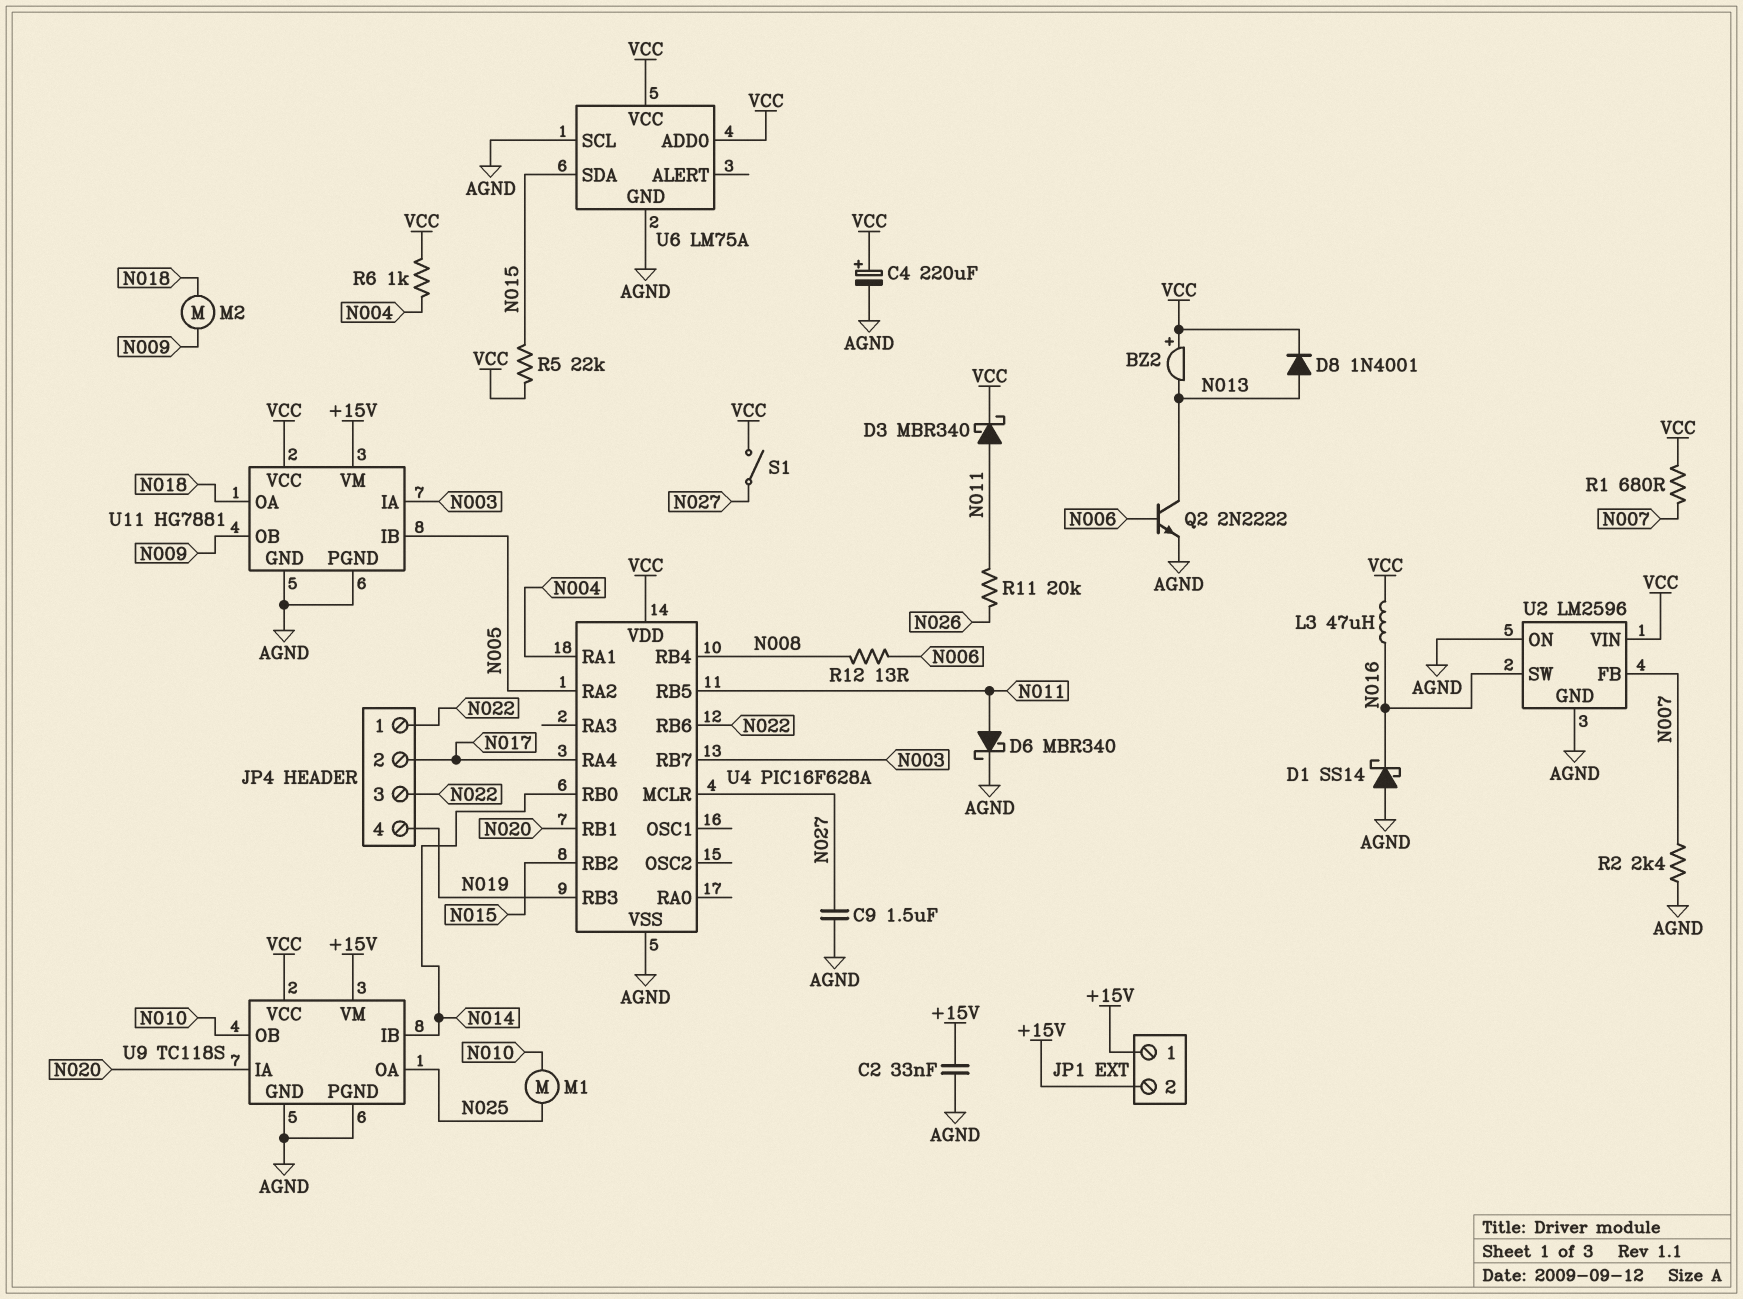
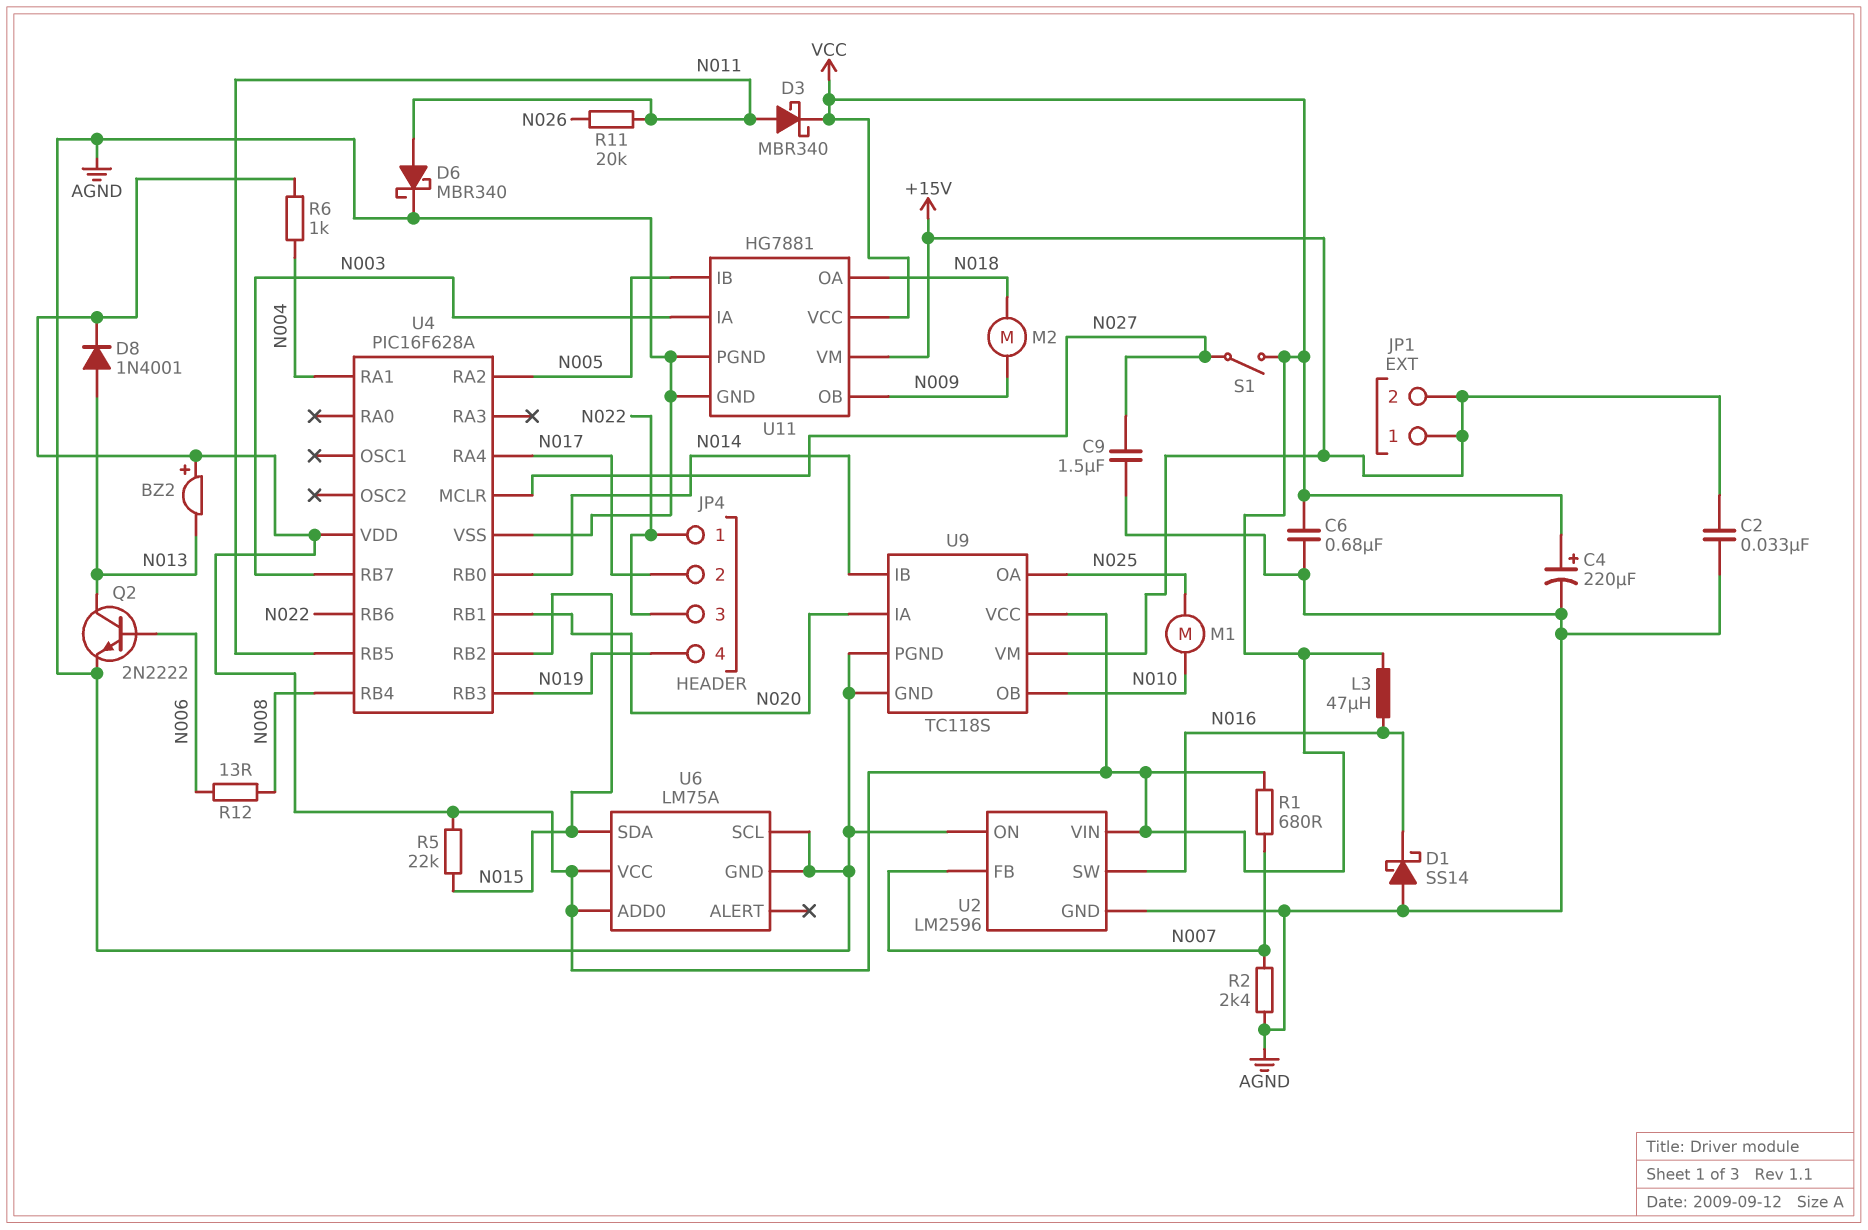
C6: none -> 680nF (AGND, VCC)

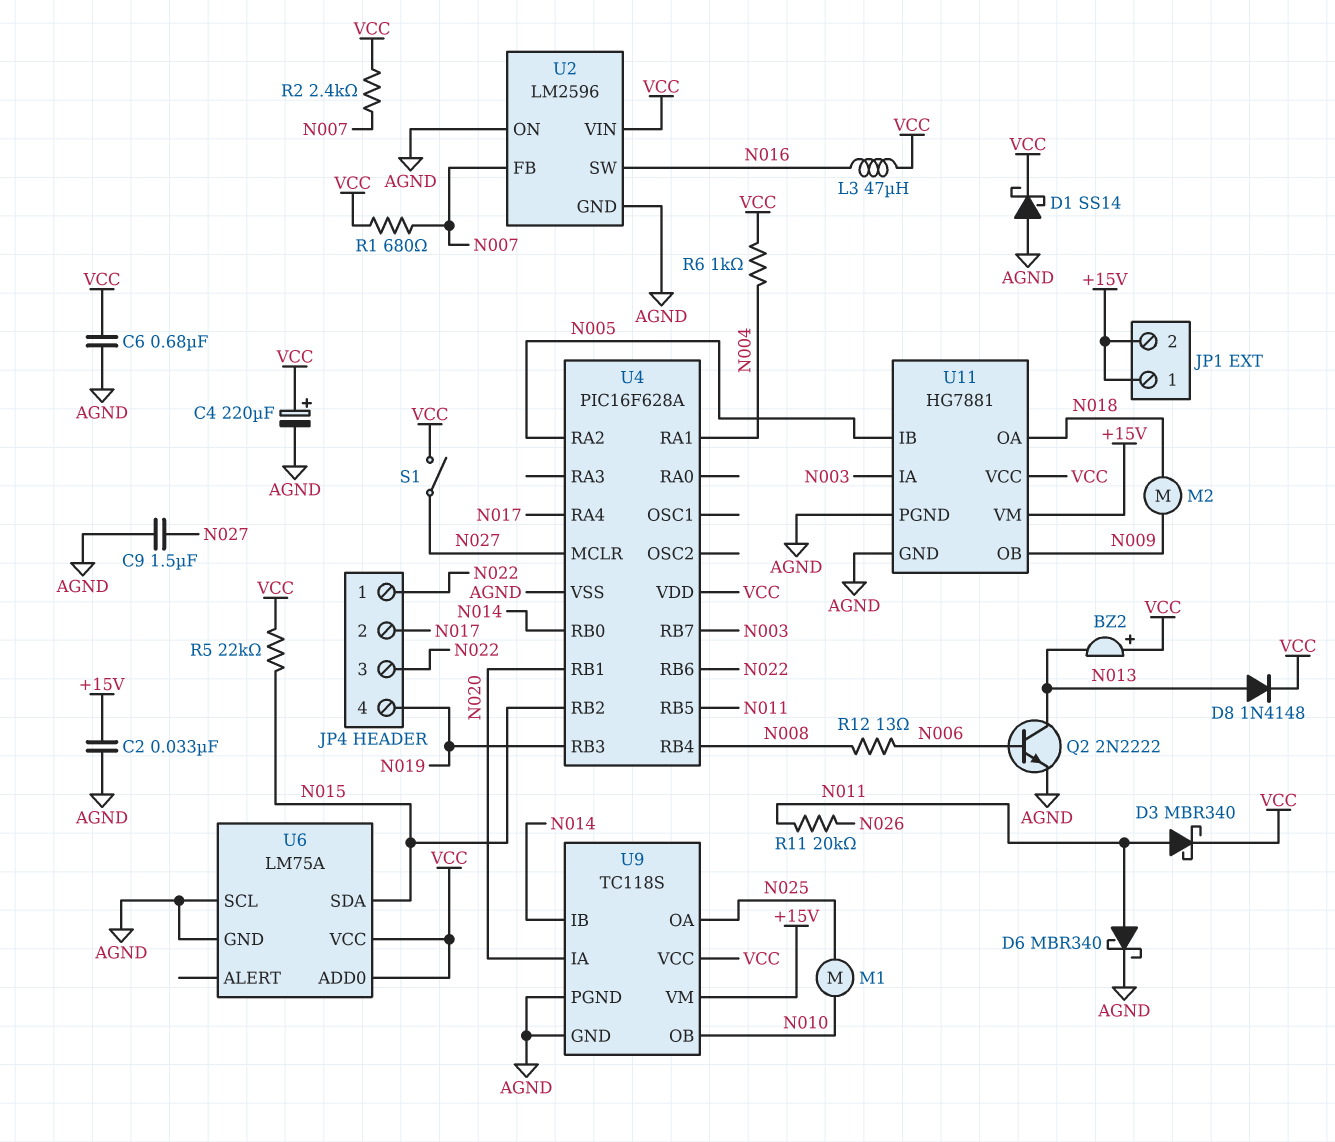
D1: schottky SS14 (A AGND, K N016) -> schottky SS14 (A AGND, K VCC)
D8: diode 1N4001 (A N013, K VCC) -> diode 1N4148 (A N013, K VCC)
R2: 2.4k (AGND, N007) -> 2.4k (N007, VCC)

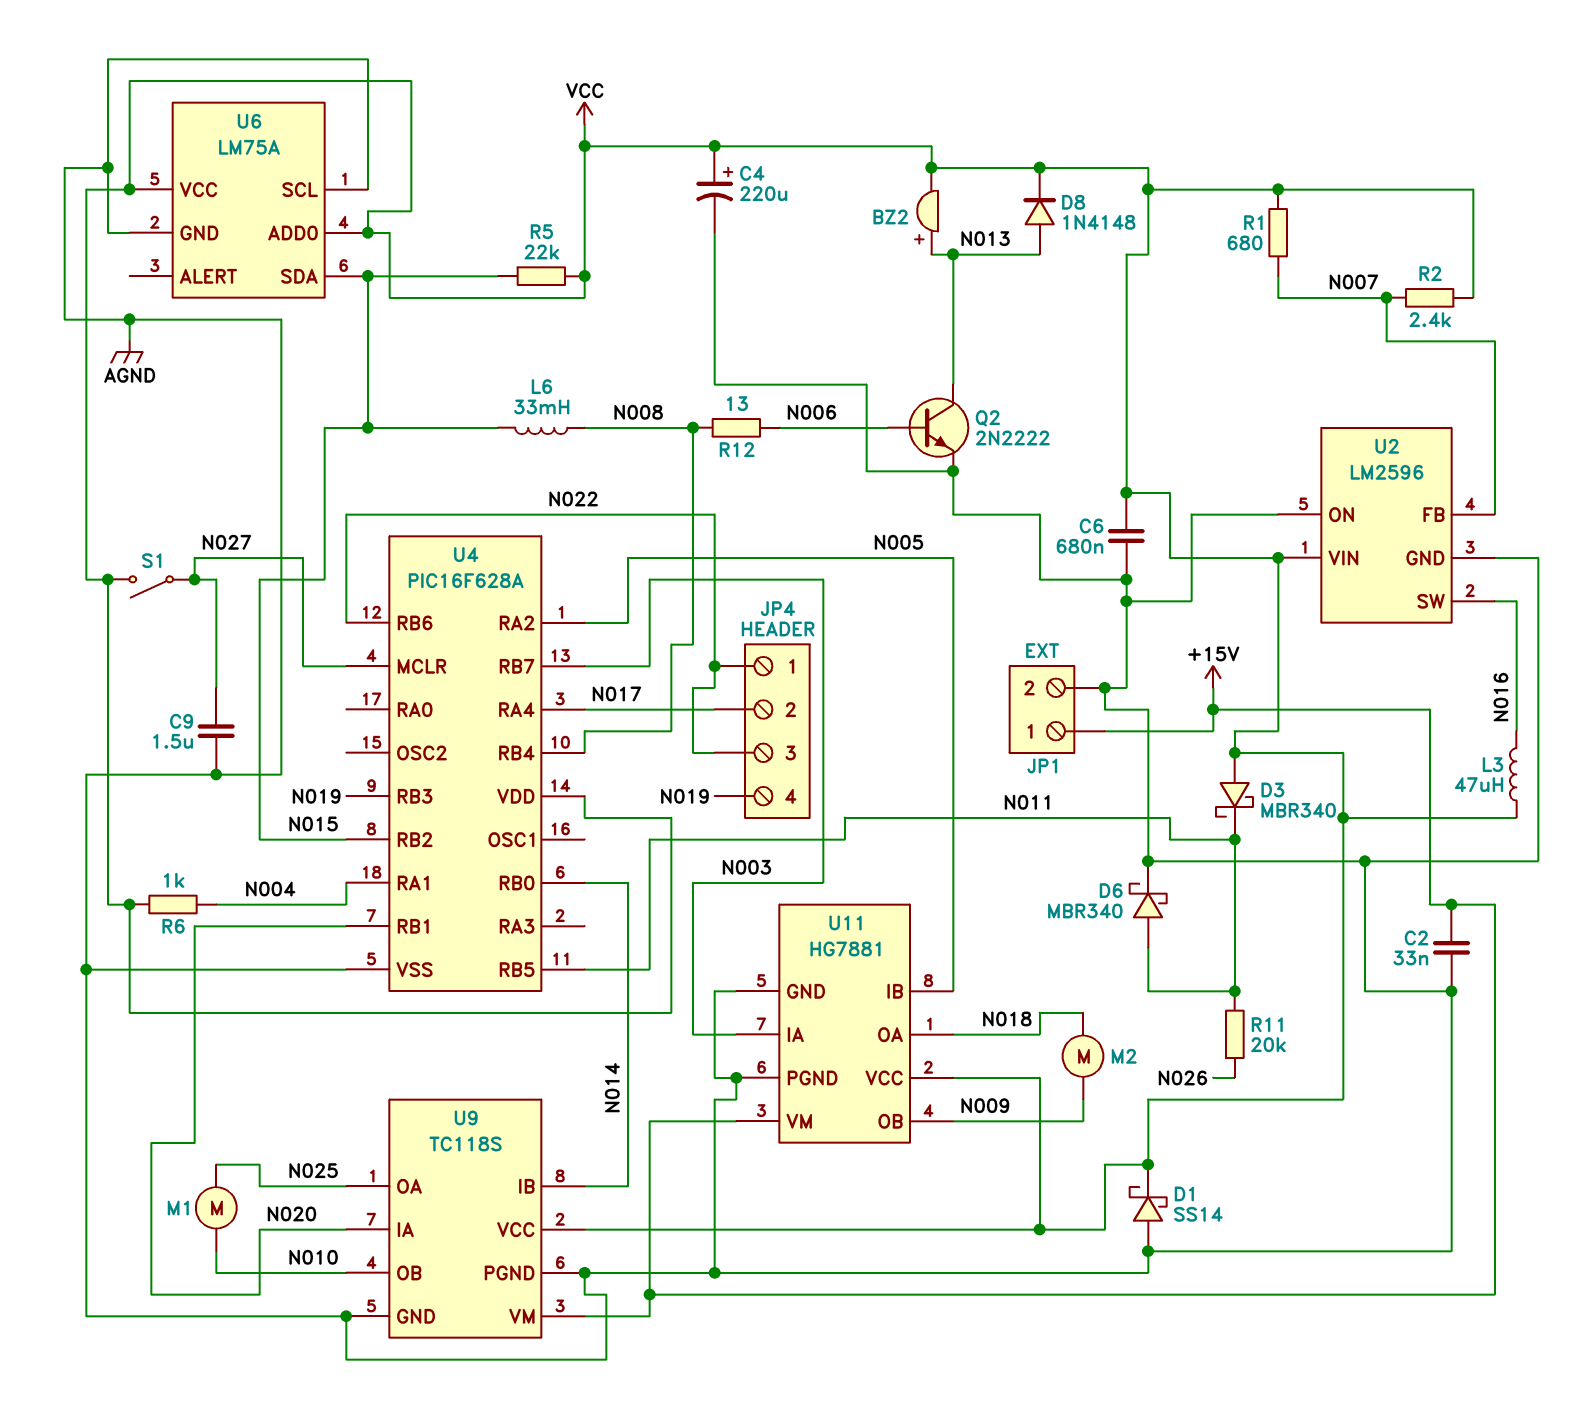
BZ2: buzzer (plus VCC, minus N013) -> buzzer (plus N013, minus VCC)
D3: schottky MBR340 (A N011, K VCC) -> schottky MBR340 (A VCC, K N011)
JP1 pin 2: +15V -> AGND
L6: none -> 33mH (N008, N015)

